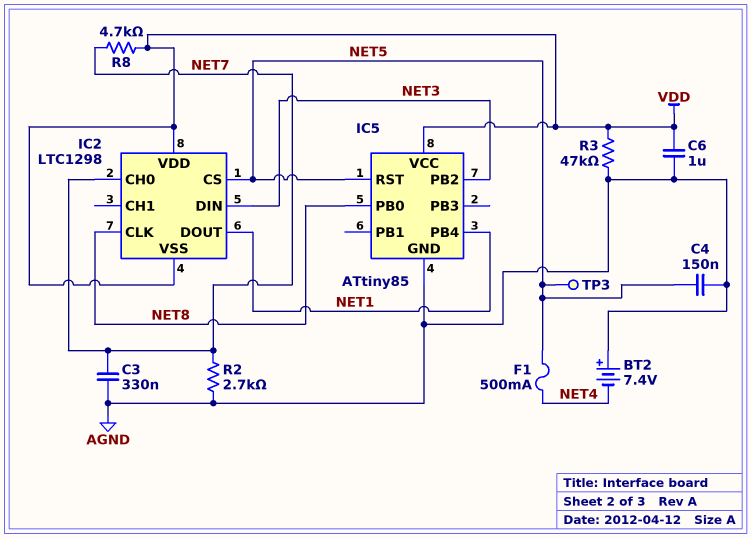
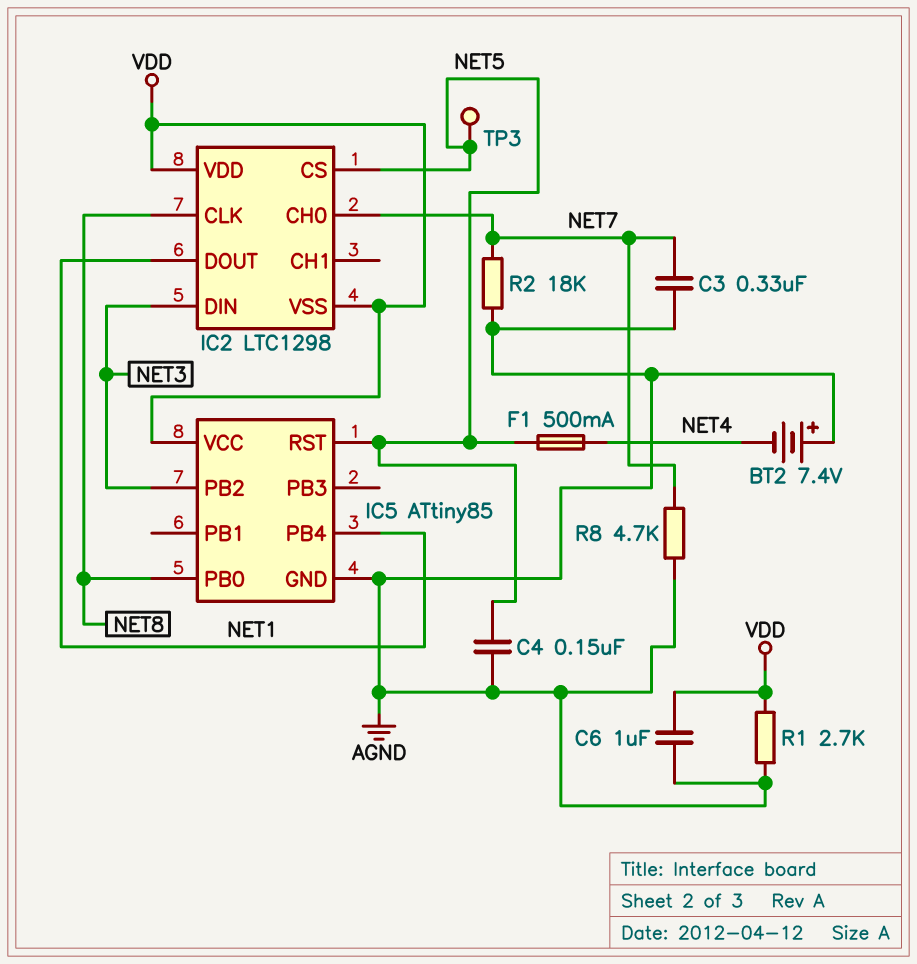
R1: none -> 2.7k (AGND, VDD)
R2: 2.7k (AGND, NET7) -> 18k (AGND, NET7)
R3: 47k (AGND, VDD) -> none
R8: 4.7k (NET7, VDD) -> 4.7k (AGND, NET7)

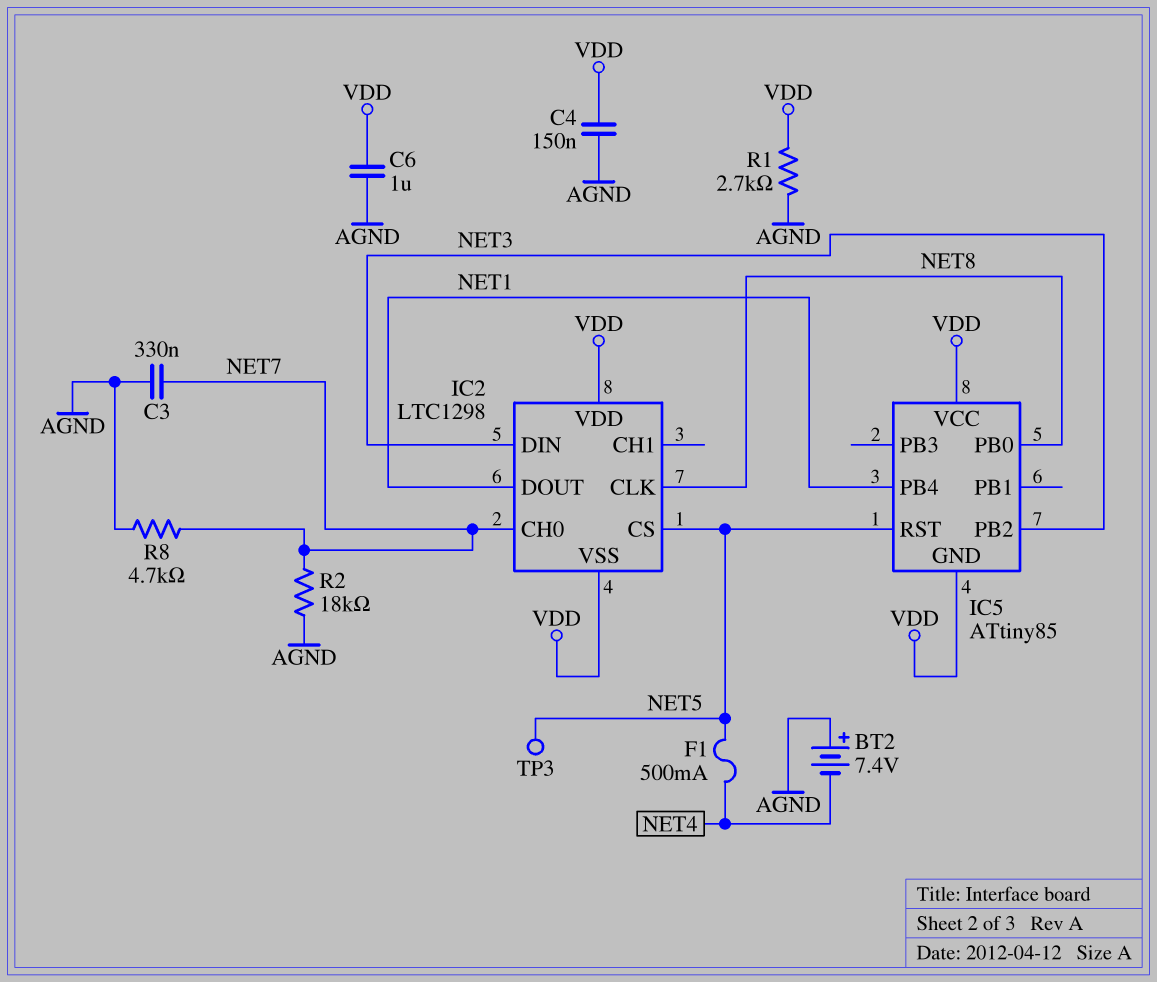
C4: 150nF (AGND, NET5) -> 150nF (AGND, VDD)
IC5 pin GND: AGND -> VDD

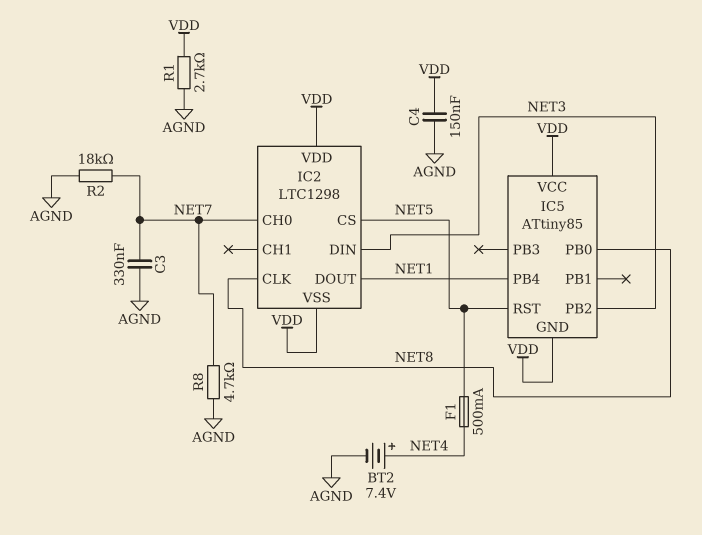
BT2: 7.4V (plus AGND, minus NET4) -> 7.4V (plus NET4, minus AGND)
C6: 1uF (AGND, VDD) -> none
TP3: test point (NET5) -> none

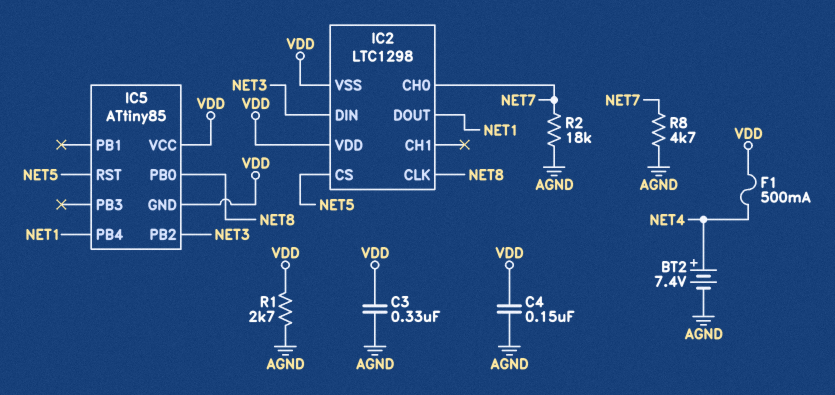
C3: 330nF (AGND, NET7) -> 330nF (AGND, VDD)
F1: 500mA (NET4, NET5) -> 500mA (NET4, VDD)

